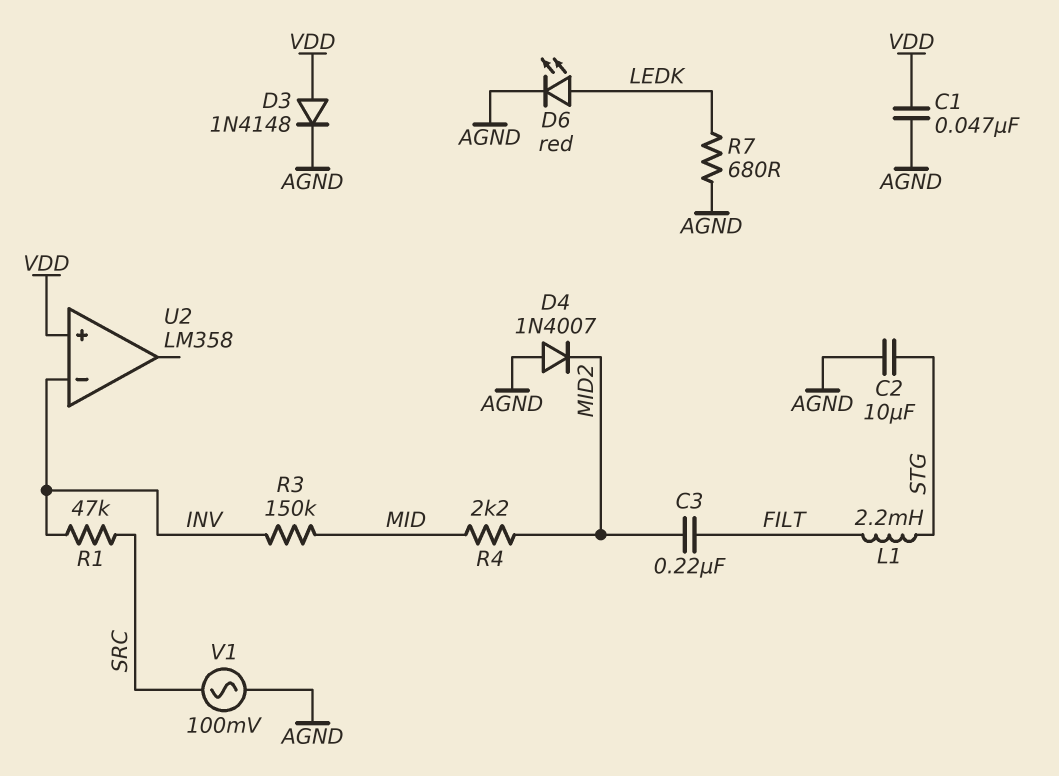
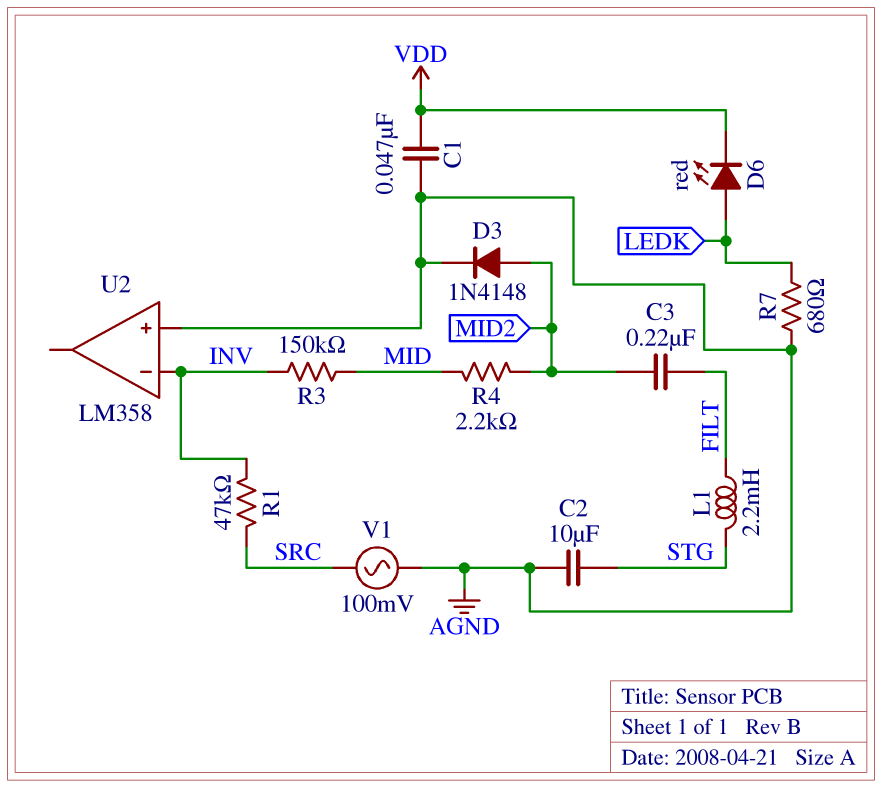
D3: diode 1N4148 (A VDD, K AGND) -> diode 1N4148 (A MID2, K AGND)
D4: diode 1N4007 (A AGND, K MID2) -> none
D6: LED red (A LEDK, K AGND) -> LED red (A LEDK, K VDD)
U2 pin in+: VDD -> AGND

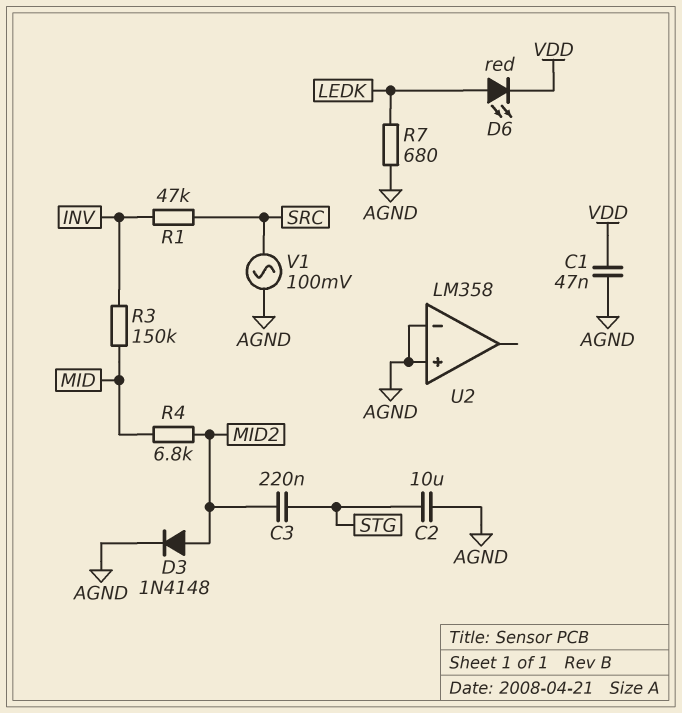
C3: 220nF (FILT, MID2) -> 220nF (MID2, STG)
L1: 2.2mH (FILT, STG) -> none
R4: 2.2k (MID, MID2) -> 6.8k (MID, MID2)
U2 pin in-: INV -> AGND

